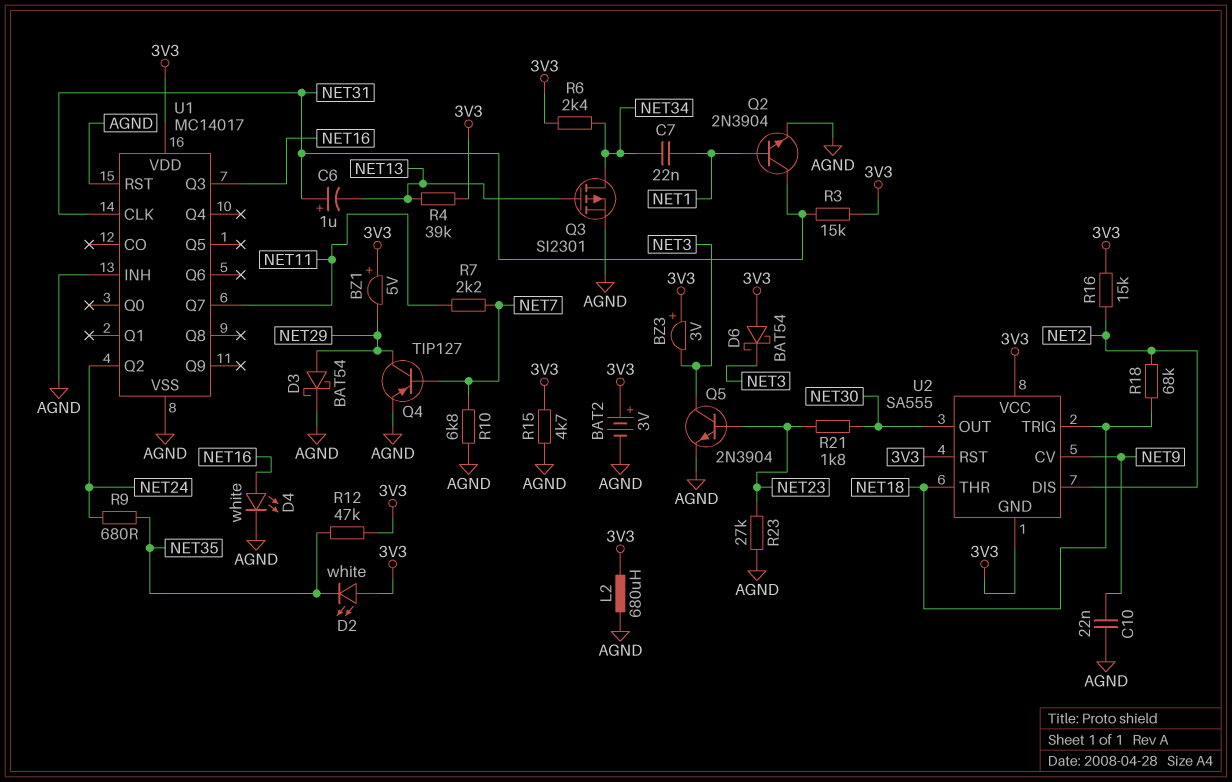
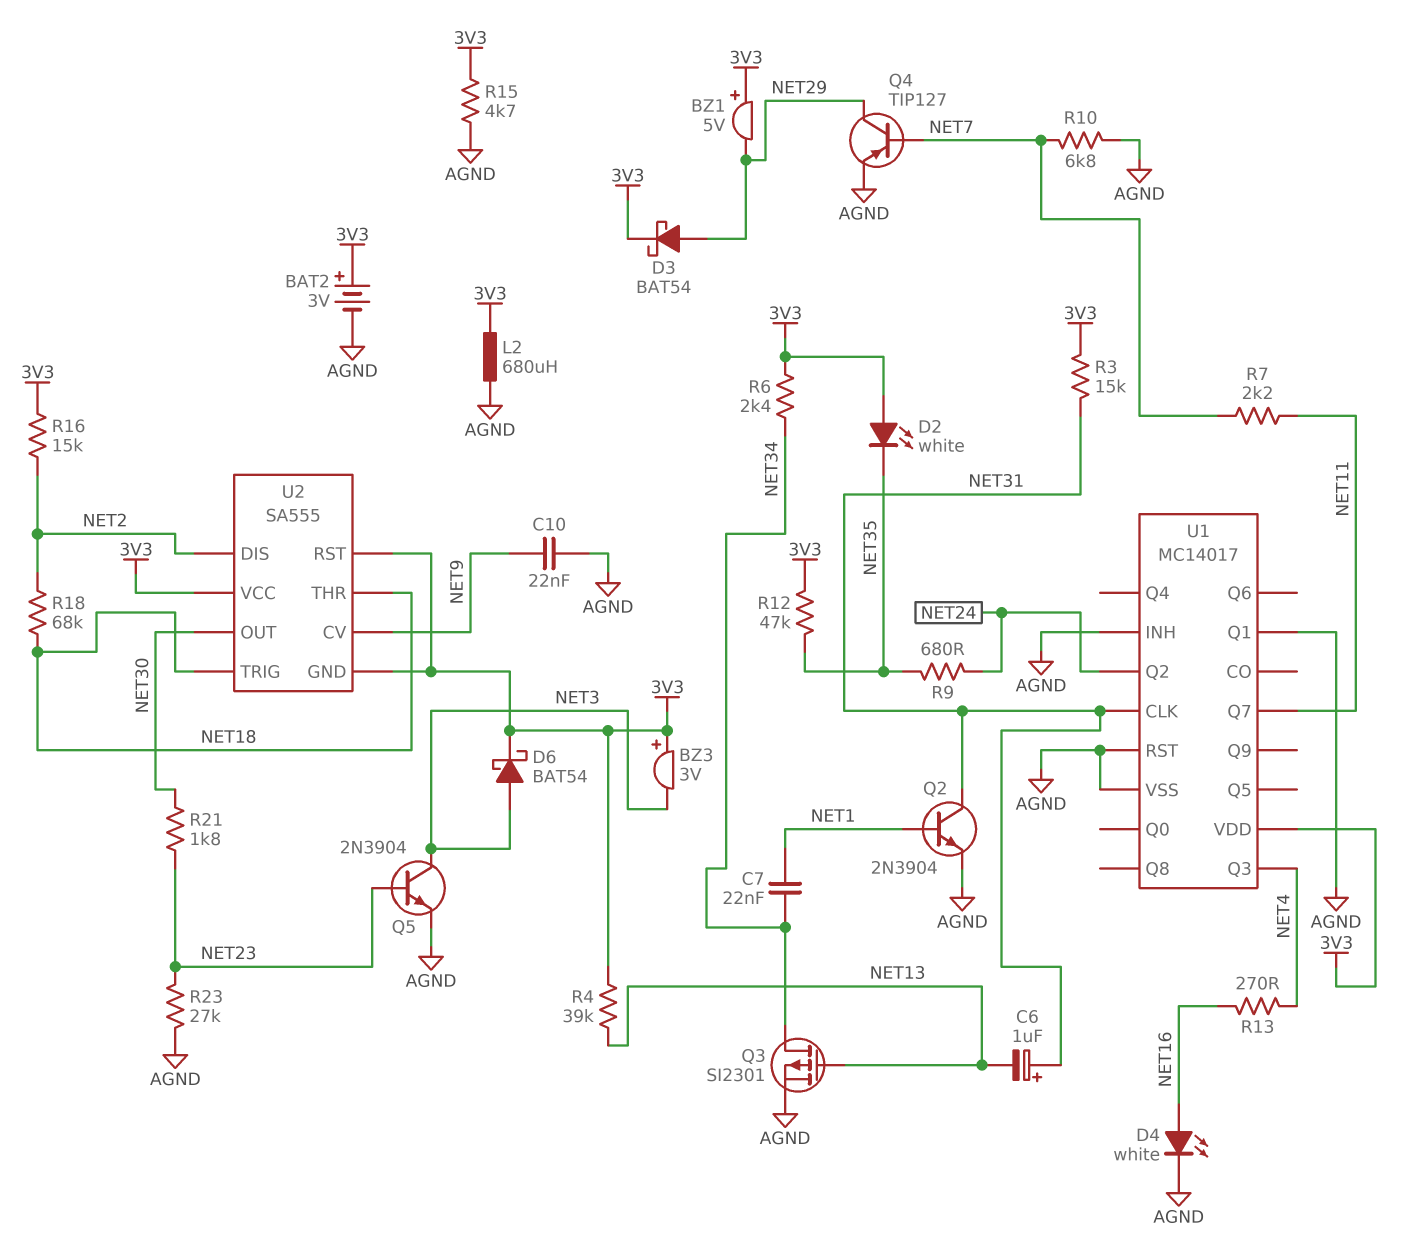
D3: schottky BAT54 (A NET29, K AGND) -> schottky BAT54 (A NET29, K 3V3)
D6: schottky BAT54 (A 3V3, K NET3) -> schottky BAT54 (A NET3, K 3V3)
R13: none -> 270 (NET4, NET16)
U1 pin Q1: none -> AGND
U1 pin Q3: NET16 -> NET4

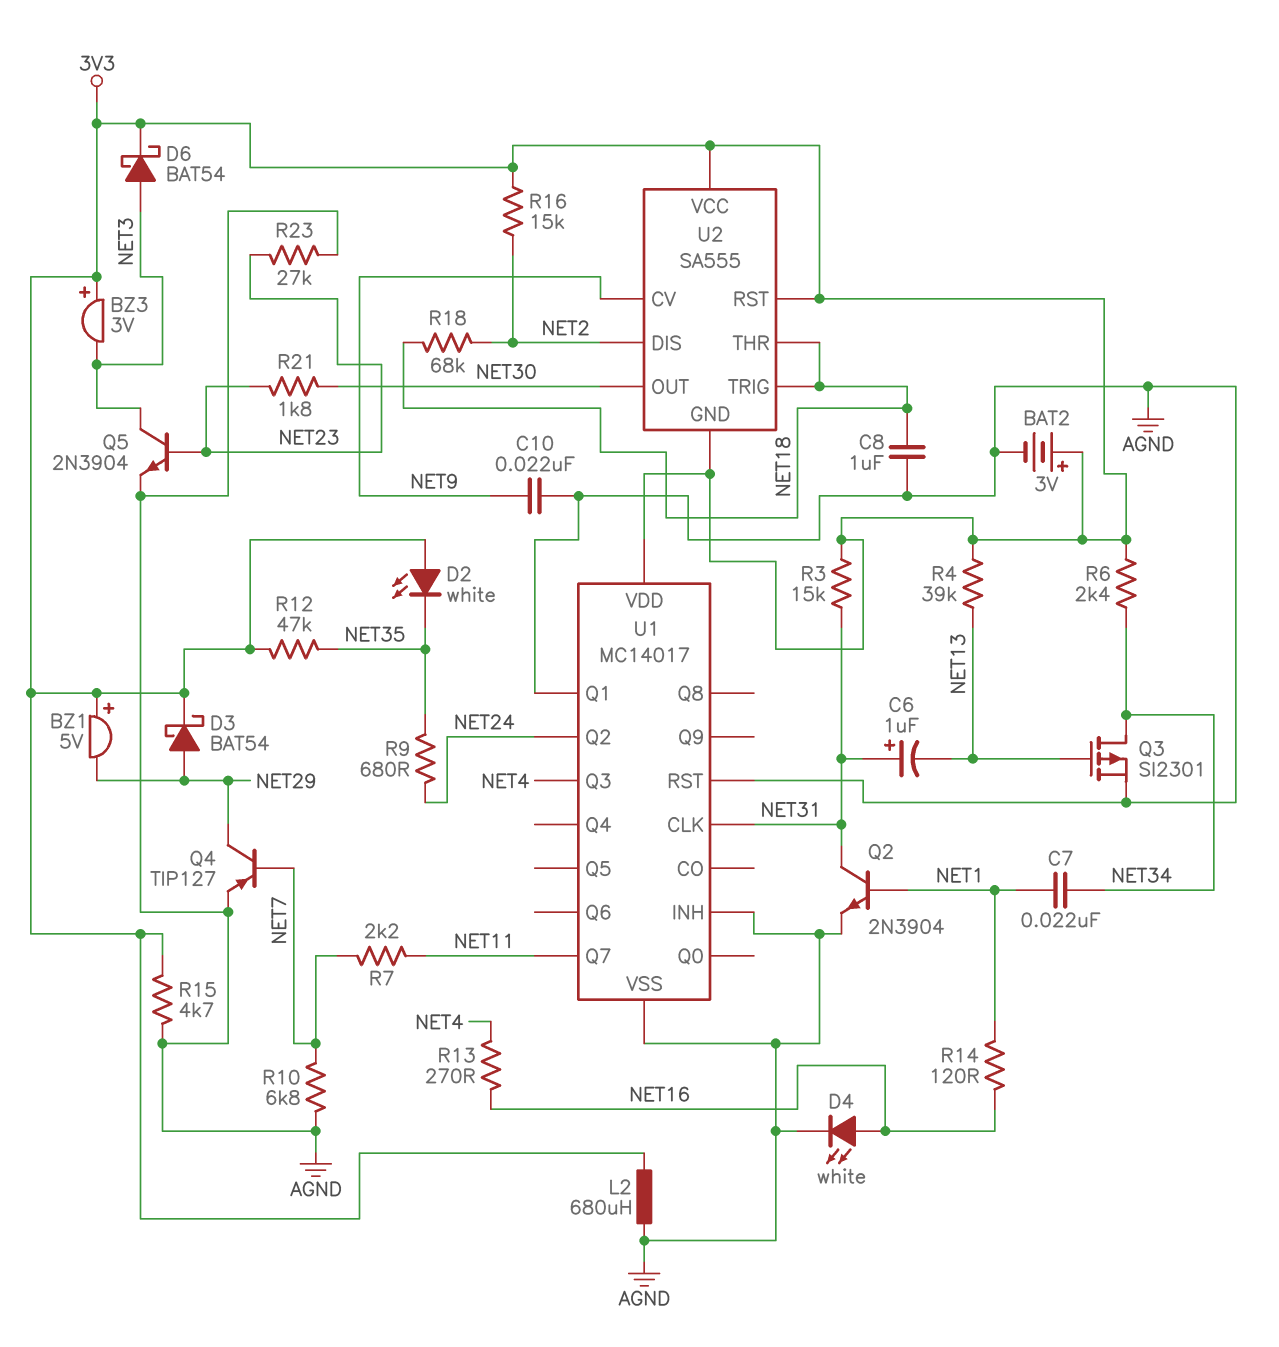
C8: none -> 1uF (AGND, NET18)
R14: none -> 120 (NET1, NET16)

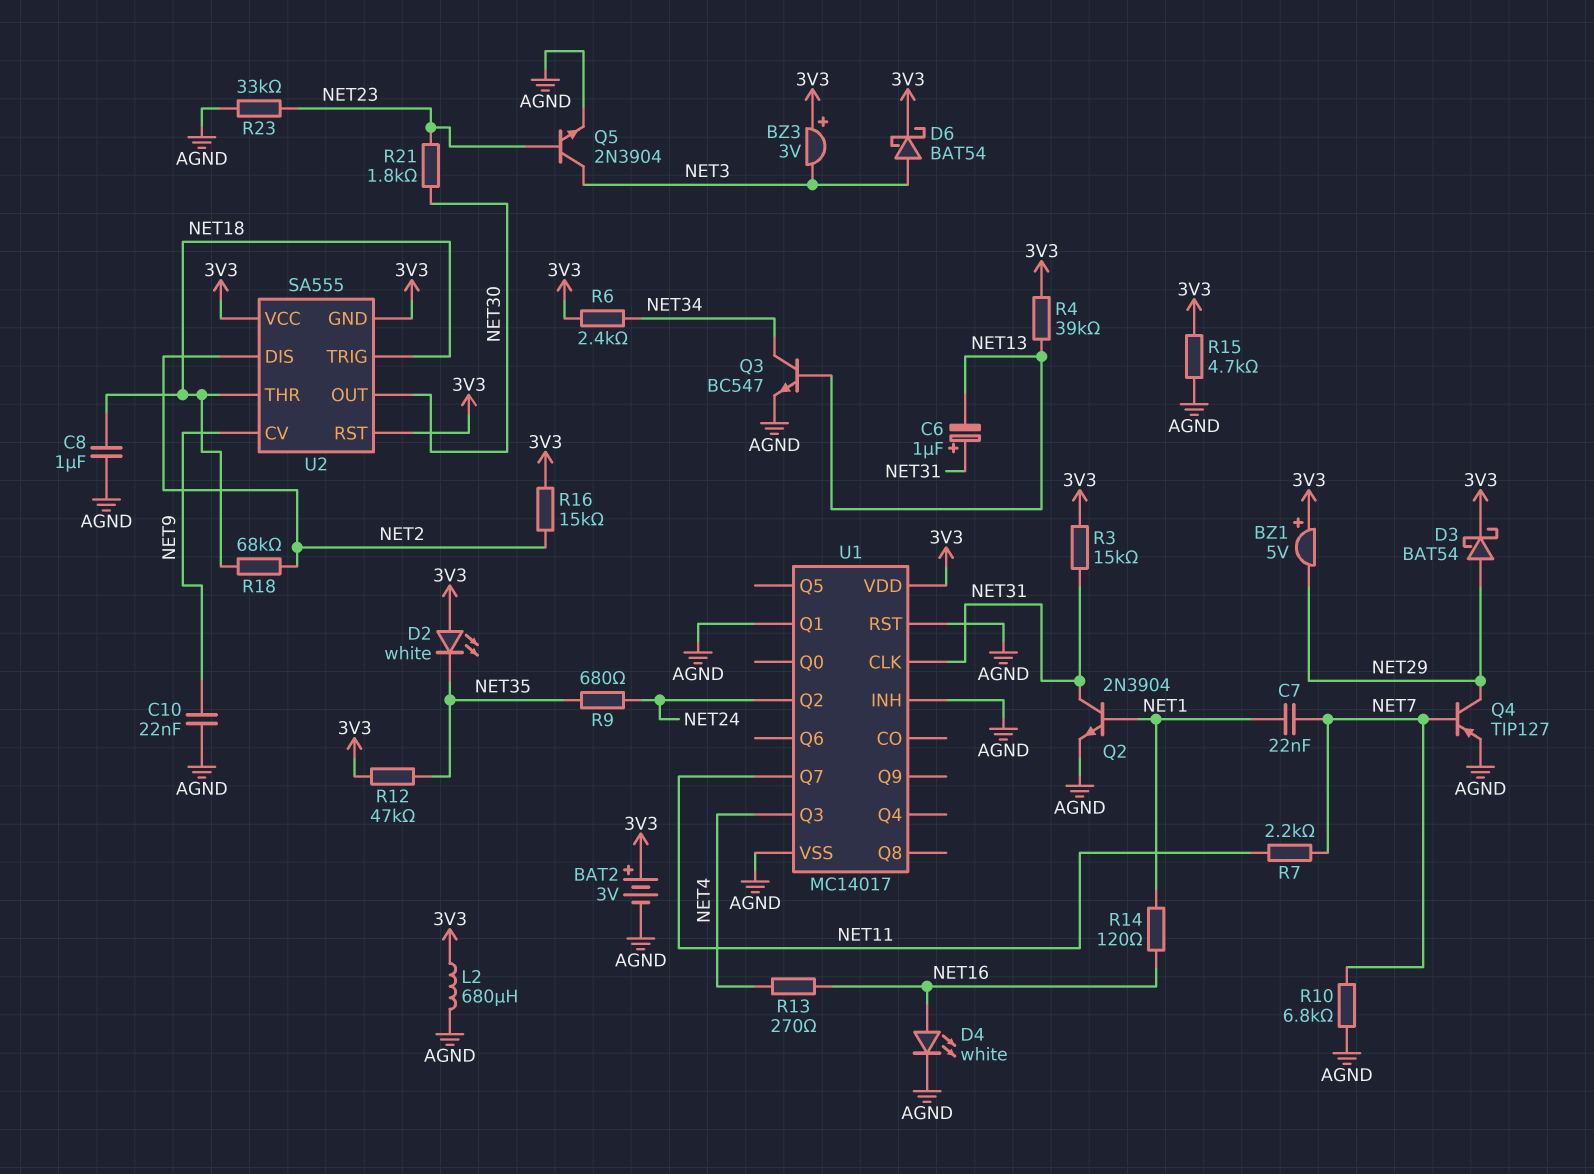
C7: 22nF (NET1, NET34) -> 22nF (NET1, NET7)
Q3: PMOS SI2301 (G NET13, D NET34, S AGND) -> NPN BC547 (B NET13, C NET34, E AGND)
R23: 27k (AGND, NET23) -> 33k (AGND, NET23)

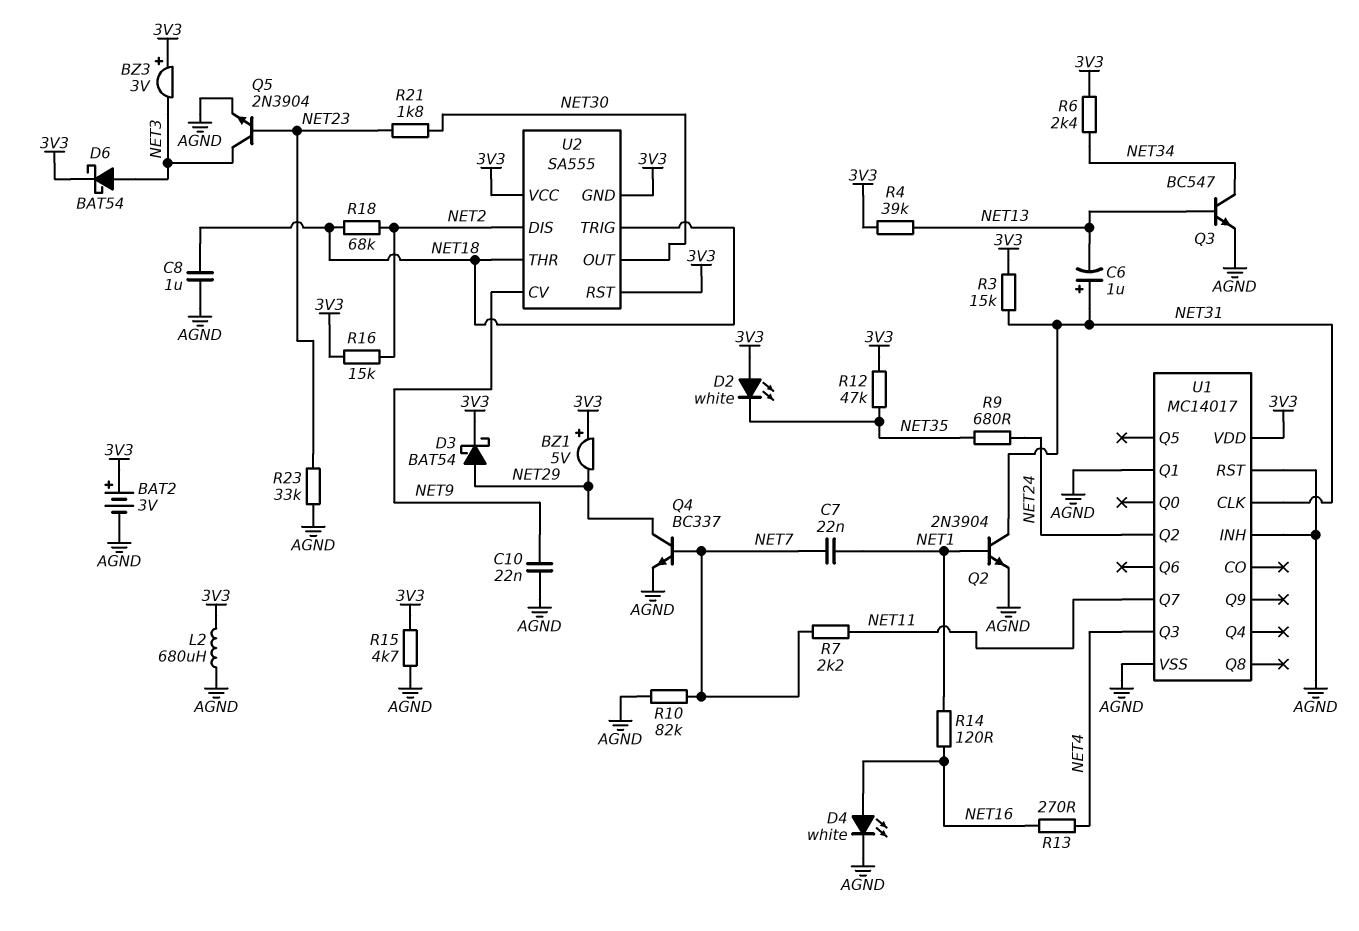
Q4: PNP TIP127 (B NET7, C NET29, E AGND) -> NPN BC337 (B NET7, C NET29, E AGND)
R10: 6.8k (AGND, NET7) -> 82k (AGND, NET7)

